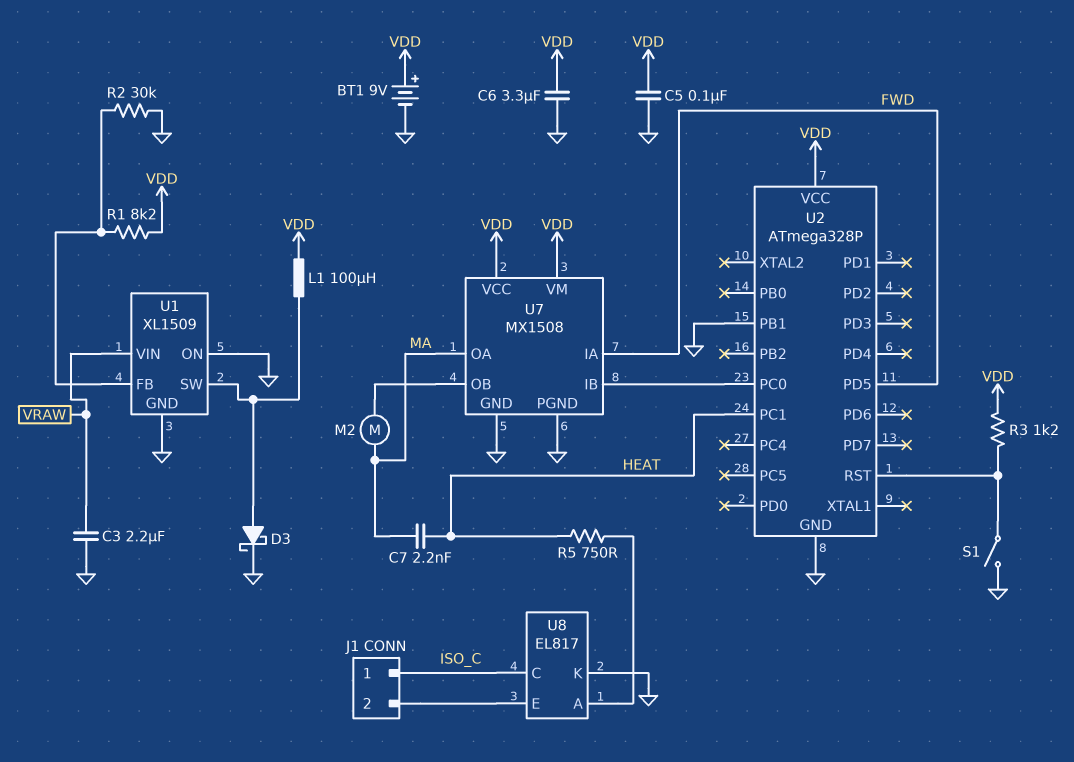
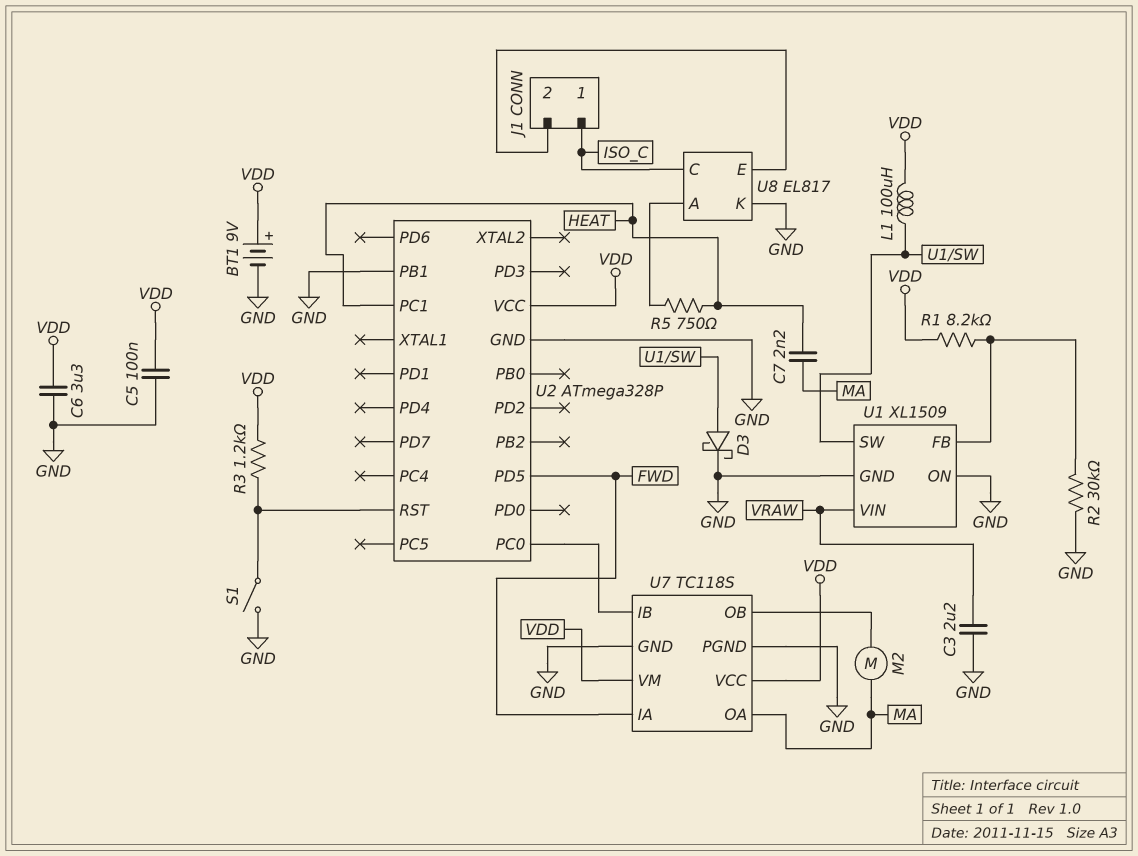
U7: MX1508 -> TC118S

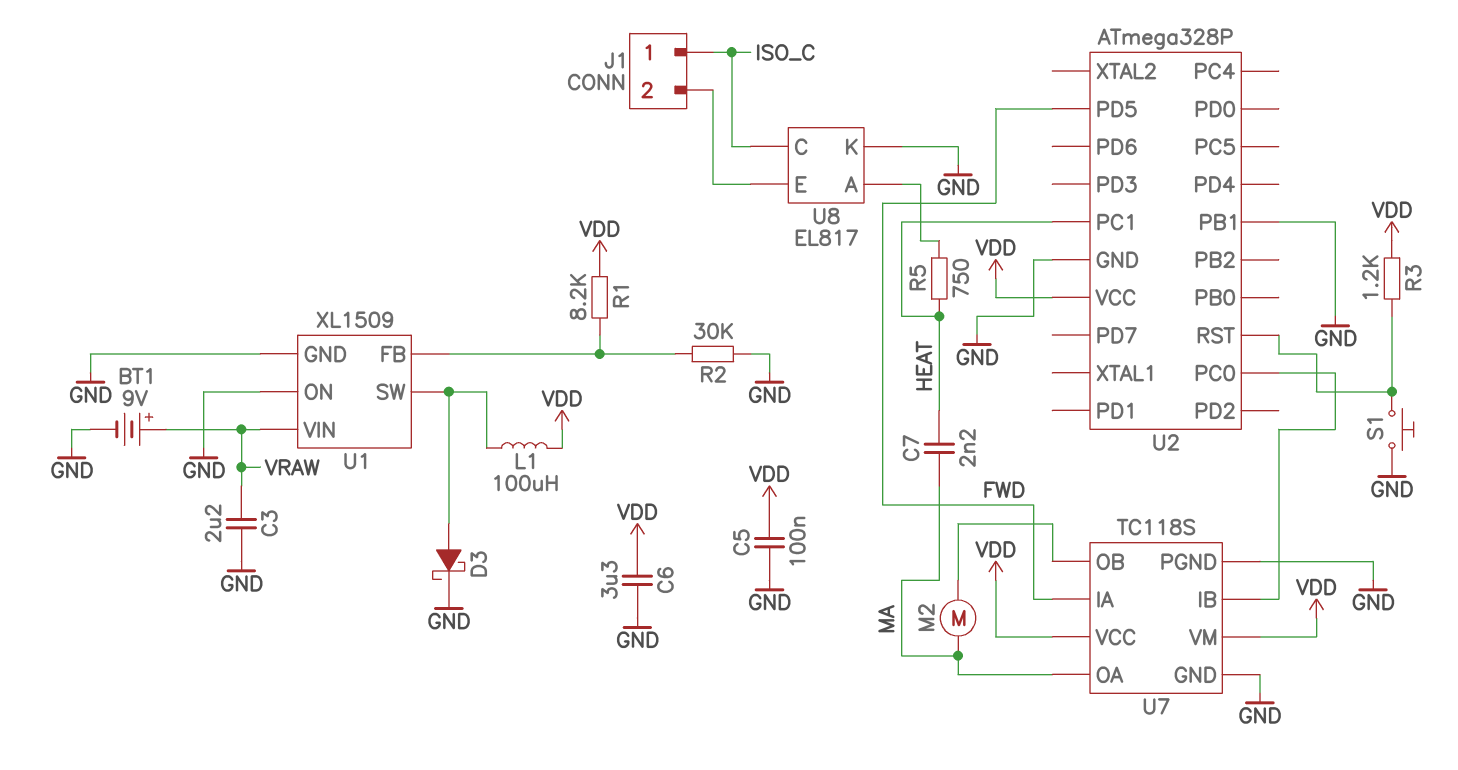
BT1: 9V (plus VDD, minus GND) -> 9V (plus VRAW, minus GND)
S1: switch (GND, U2/RST) -> button (GND, U2/RST)

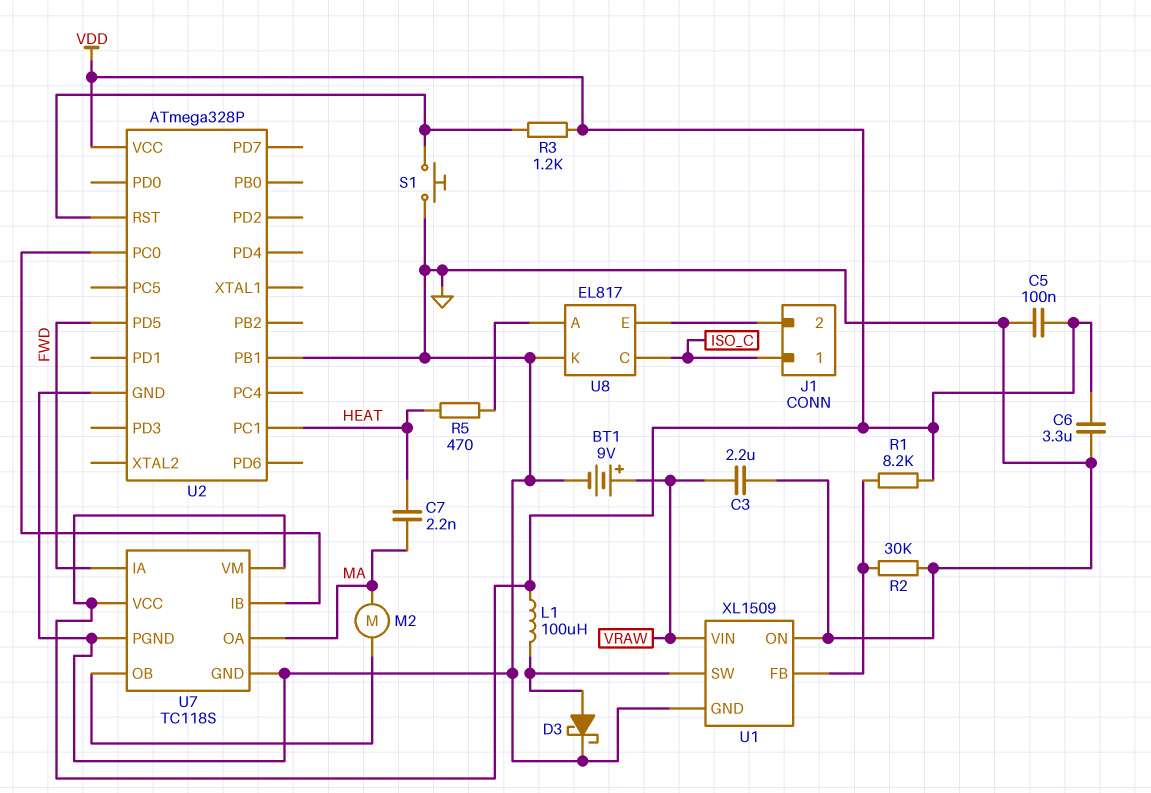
R5: 750 (HEAT, U8/A) -> 470 (HEAT, U8/A)

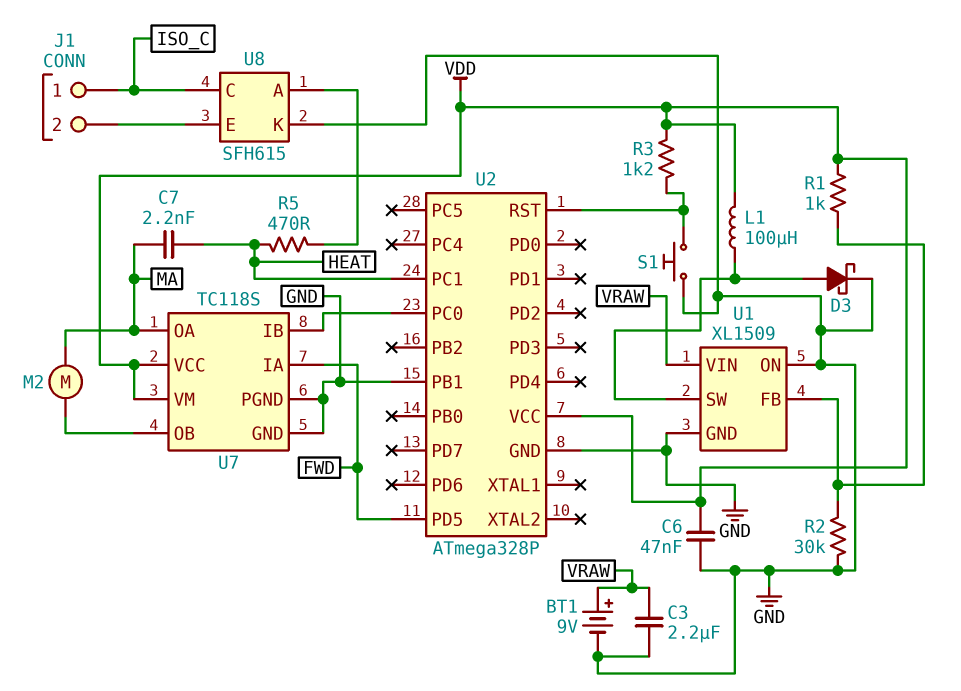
C5: 100nF (GND, VDD) -> none
C6: 3.3uF (GND, VDD) -> 47nF (GND, VDD)
R1: 8.2k (U1/FB, VDD) -> 1k (U1/FB, VDD)
U8: EL817 -> SFH615

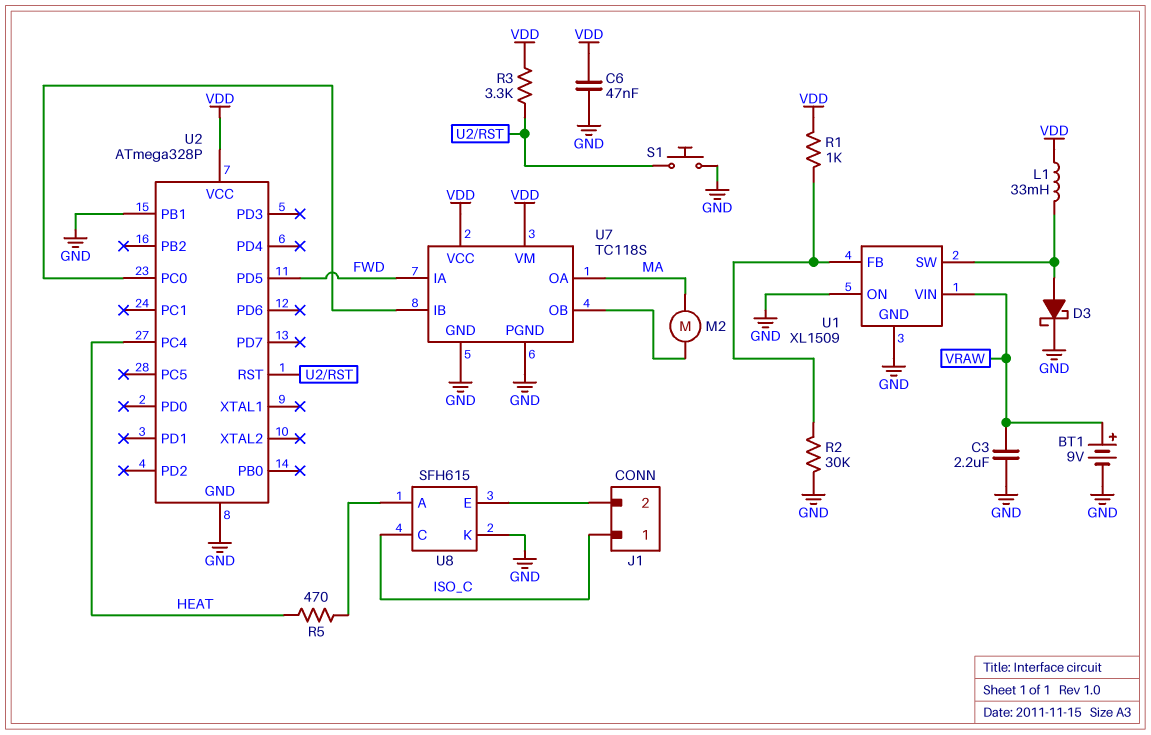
C7: 2.2nF (HEAT, MA) -> none
L1: 100uH (U1/SW, VDD) -> 33mH (U1/SW, VDD)
R3: 1.2k (U2/RST, VDD) -> 3.3k (U2/RST, VDD)
U2 pin PC1: HEAT -> none
U2 pin PC4: none -> HEAT

